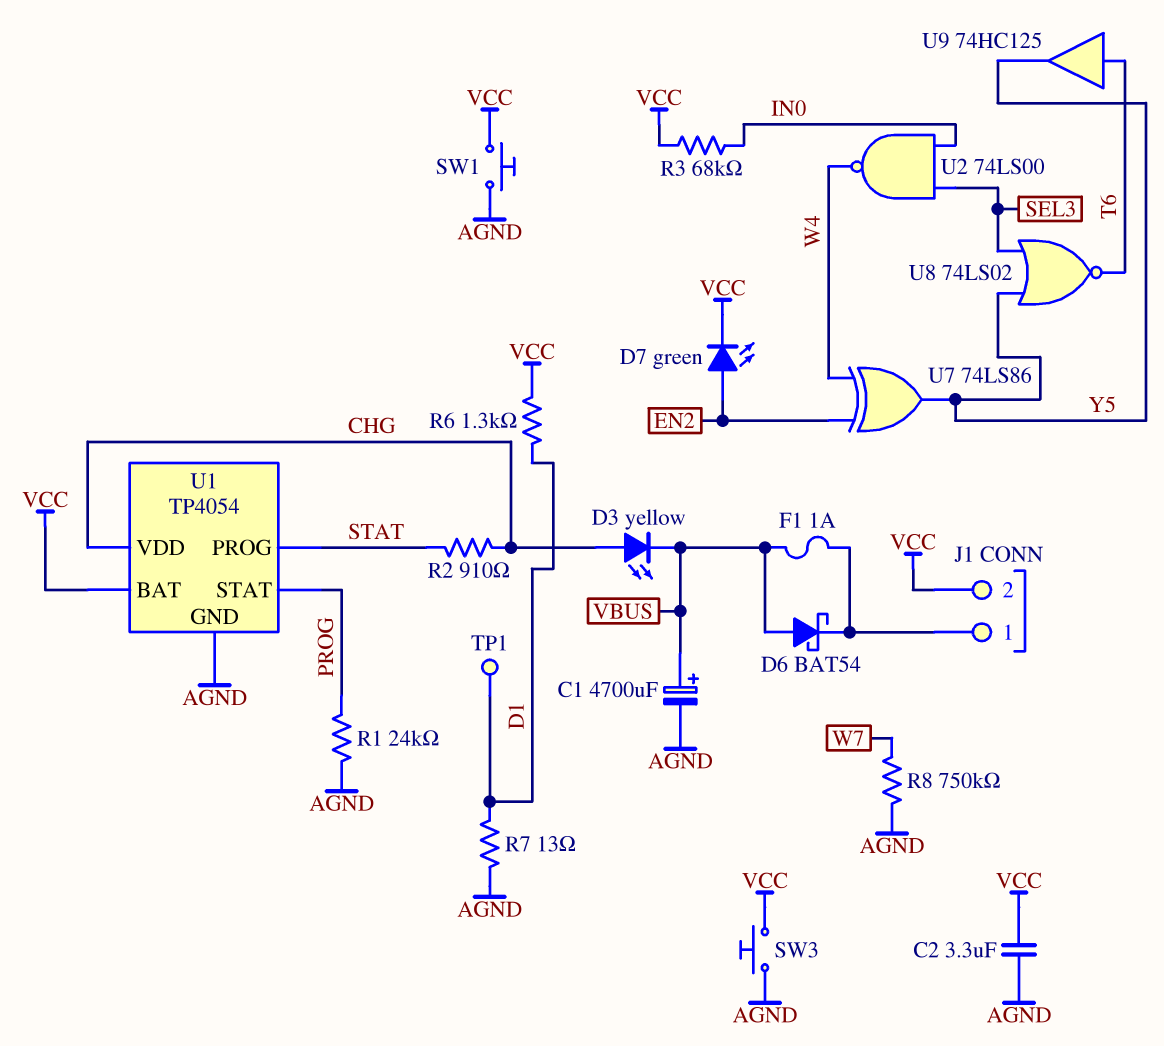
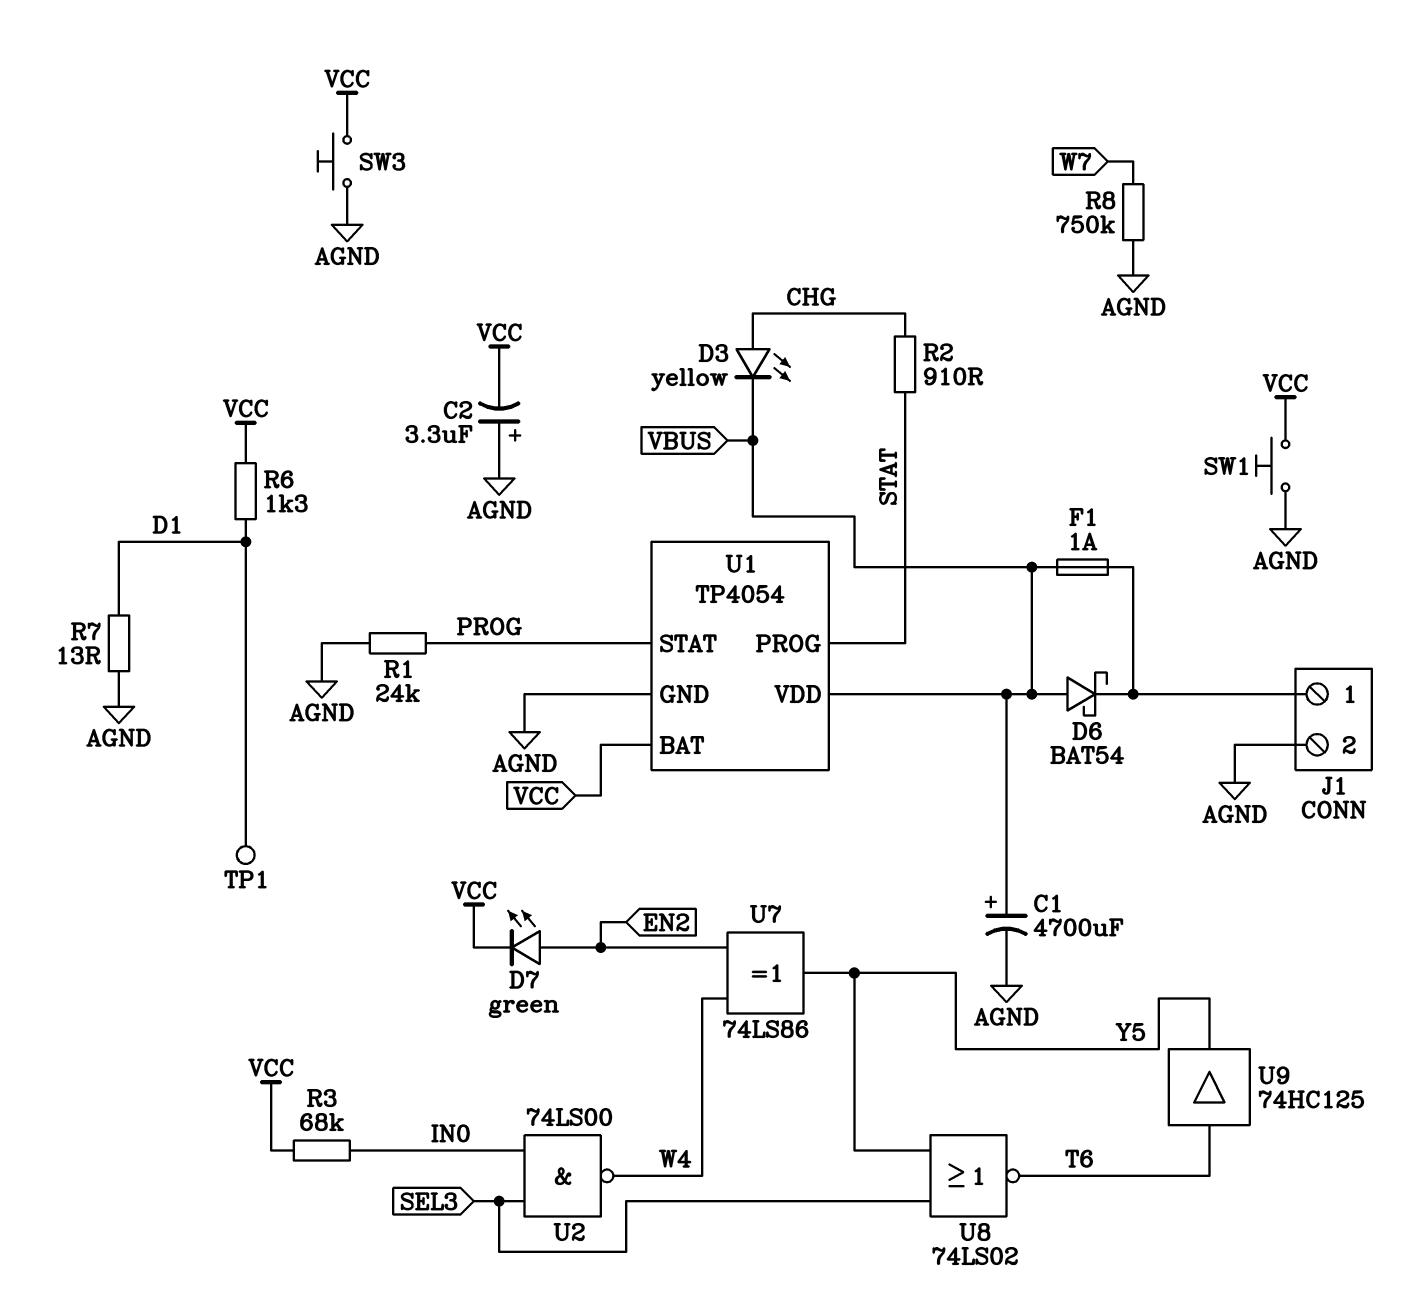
C2: 3.3uF (AGND, VCC) -> 3.3uF (plus AGND, minus VCC)
J1 pin 2: VCC -> AGND
U1 pin VDD: CHG -> VBUS

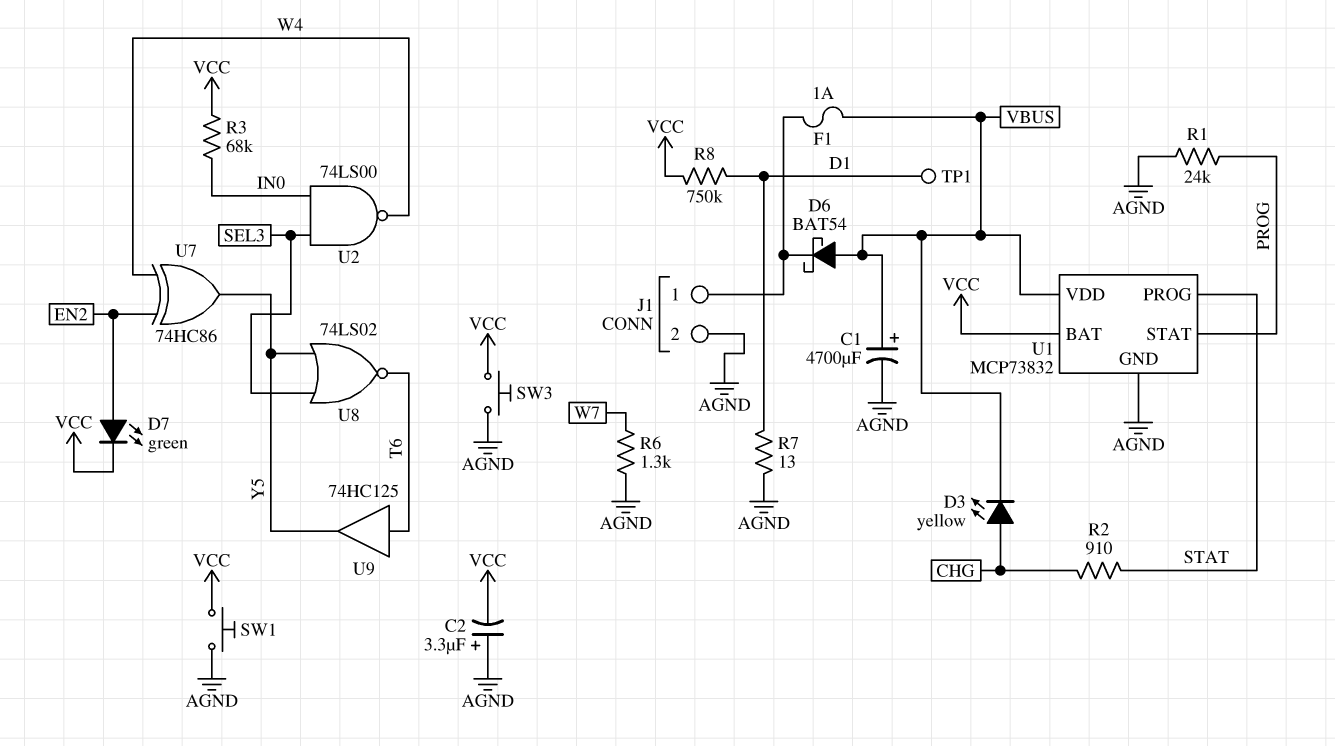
R6: 1.3k (D1, VCC) -> 1.3k (AGND, W7)
R8: 750k (AGND, W7) -> 750k (D1, VCC)
U1: TP4054 -> MCP73832
U7: XOR 74LS86 (in EN2, in W4, out Y5) -> XOR 74HC86 (in EN2, in W4, out Y5)

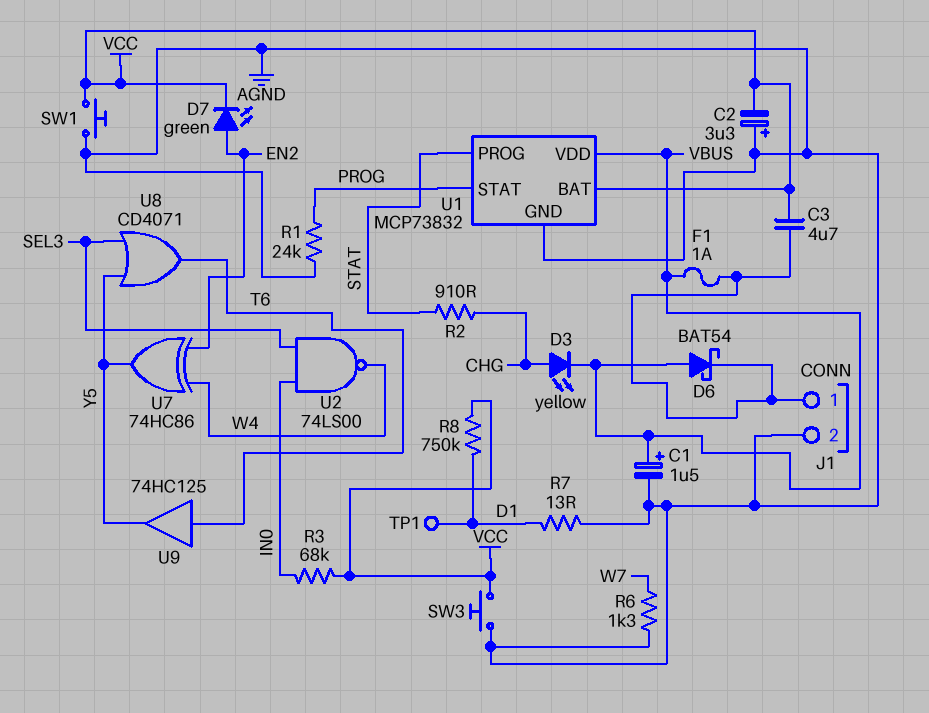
C1: 4700uF (plus VBUS, minus AGND) -> 1.5uF (plus VBUS, minus AGND)
C3: none -> 4.7uF (J1/1, VCC)
U8: NOR 74LS02 (in SEL3, in Y5, out T6) -> OR CD4071 (in SEL3, in Y5, out T6)

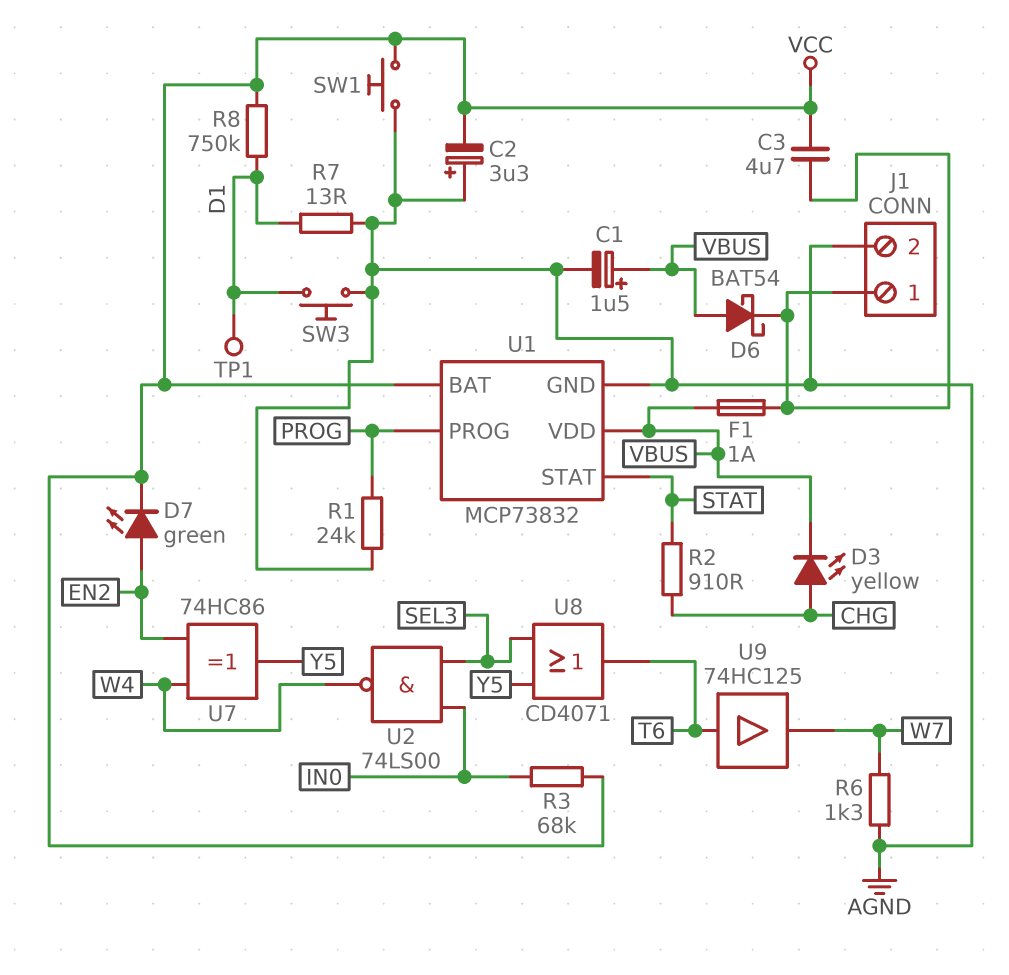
SW3: button (AGND, VCC) -> button (AGND, D1)
U1 pin PROG: STAT -> PROG
U1 pin STAT: PROG -> STAT
U9: buffer 74HC125 (in T6, out Y5) -> buffer 74HC125 (in T6, out W7)

